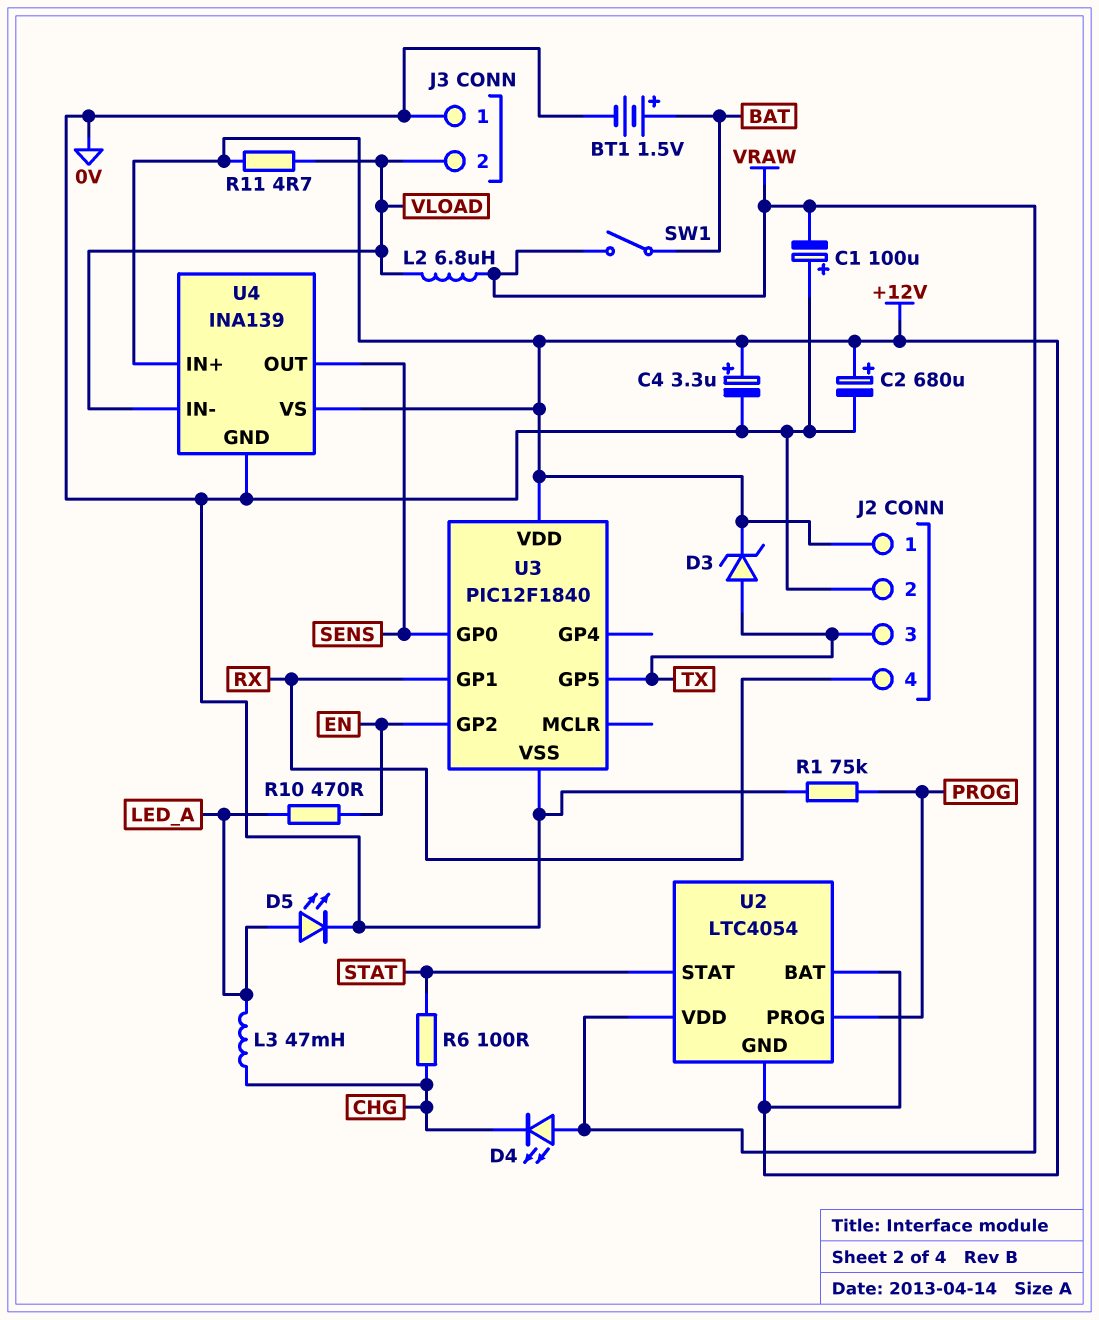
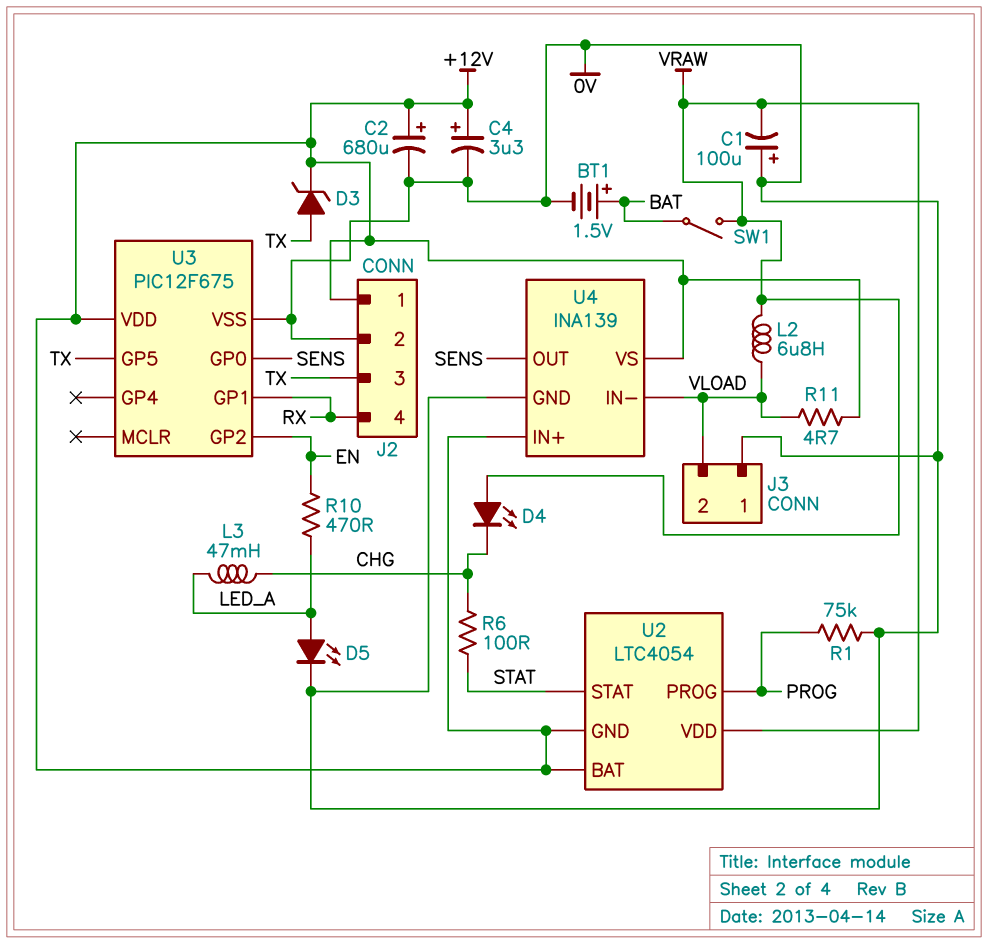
U3: PIC12F1840 -> PIC12F675

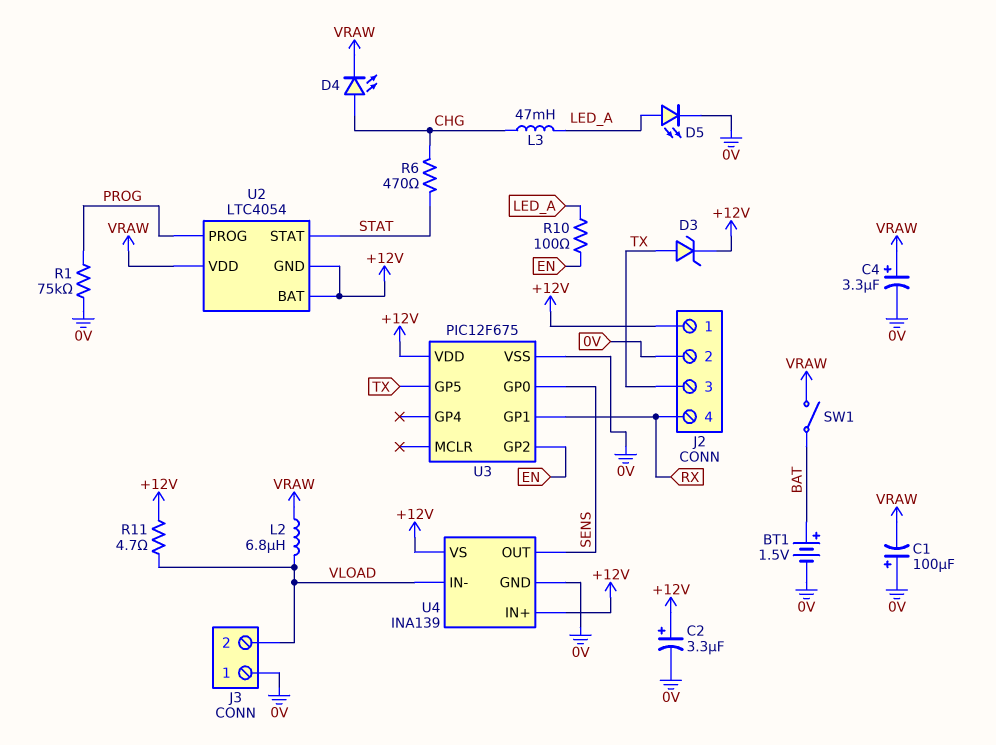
C2: 680uF (plus +12V, minus 0V) -> 3.3uF (plus +12V, minus 0V)
C4: 3.3uF (plus +12V, minus 0V) -> 3.3uF (plus VRAW, minus 0V)
D4: LED (A VRAW, K CHG) -> LED (A CHG, K VRAW)
R6: 100 (CHG, STAT) -> 470 (CHG, STAT)
R10: 470 (EN, LED_A) -> 100 (EN, LED_A)

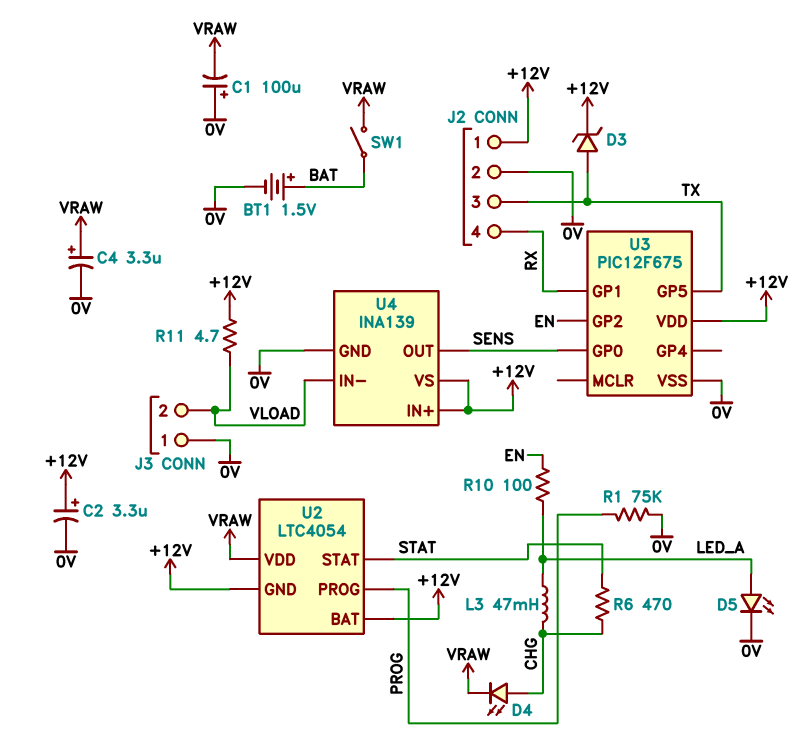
L2: 6.8uH (VLOAD, VRAW) -> none

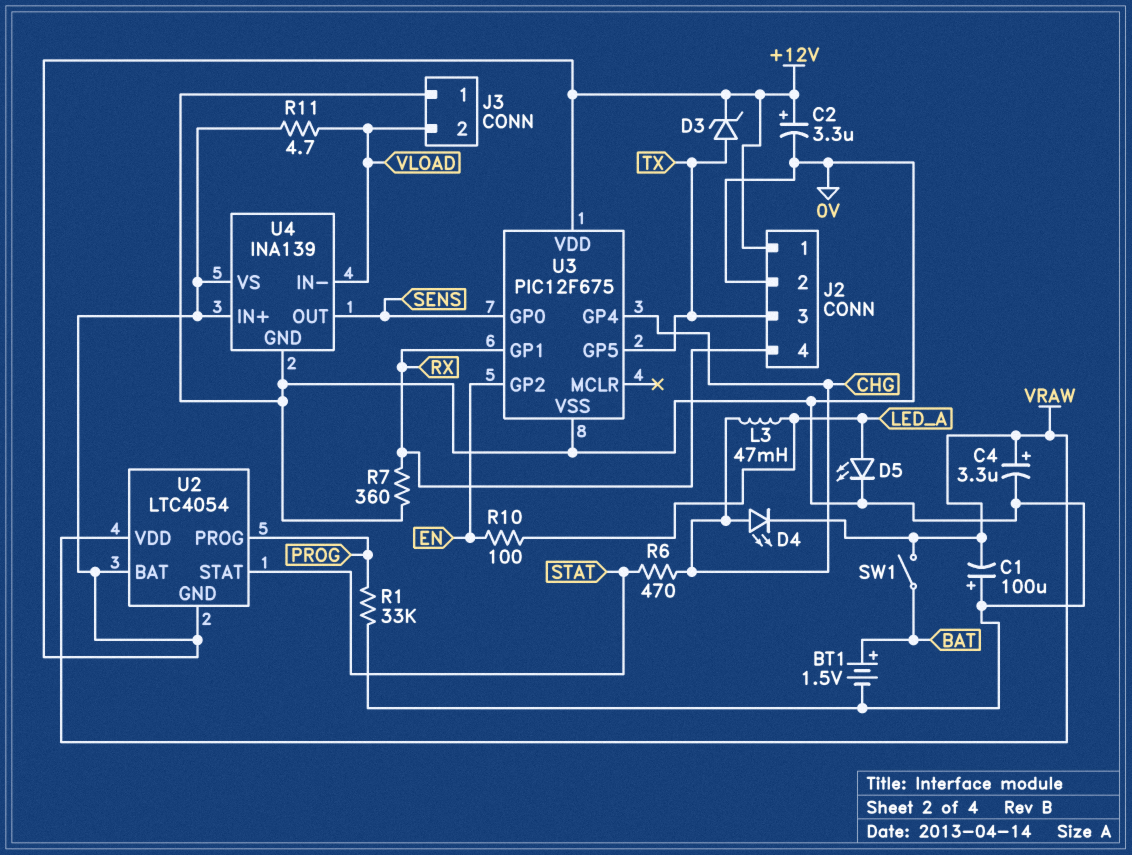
R1: 75k (0V, PROG) -> 33k (0V, PROG)
R7: none -> 360 (0V, RX)
U3 pin GP4: none -> CHG

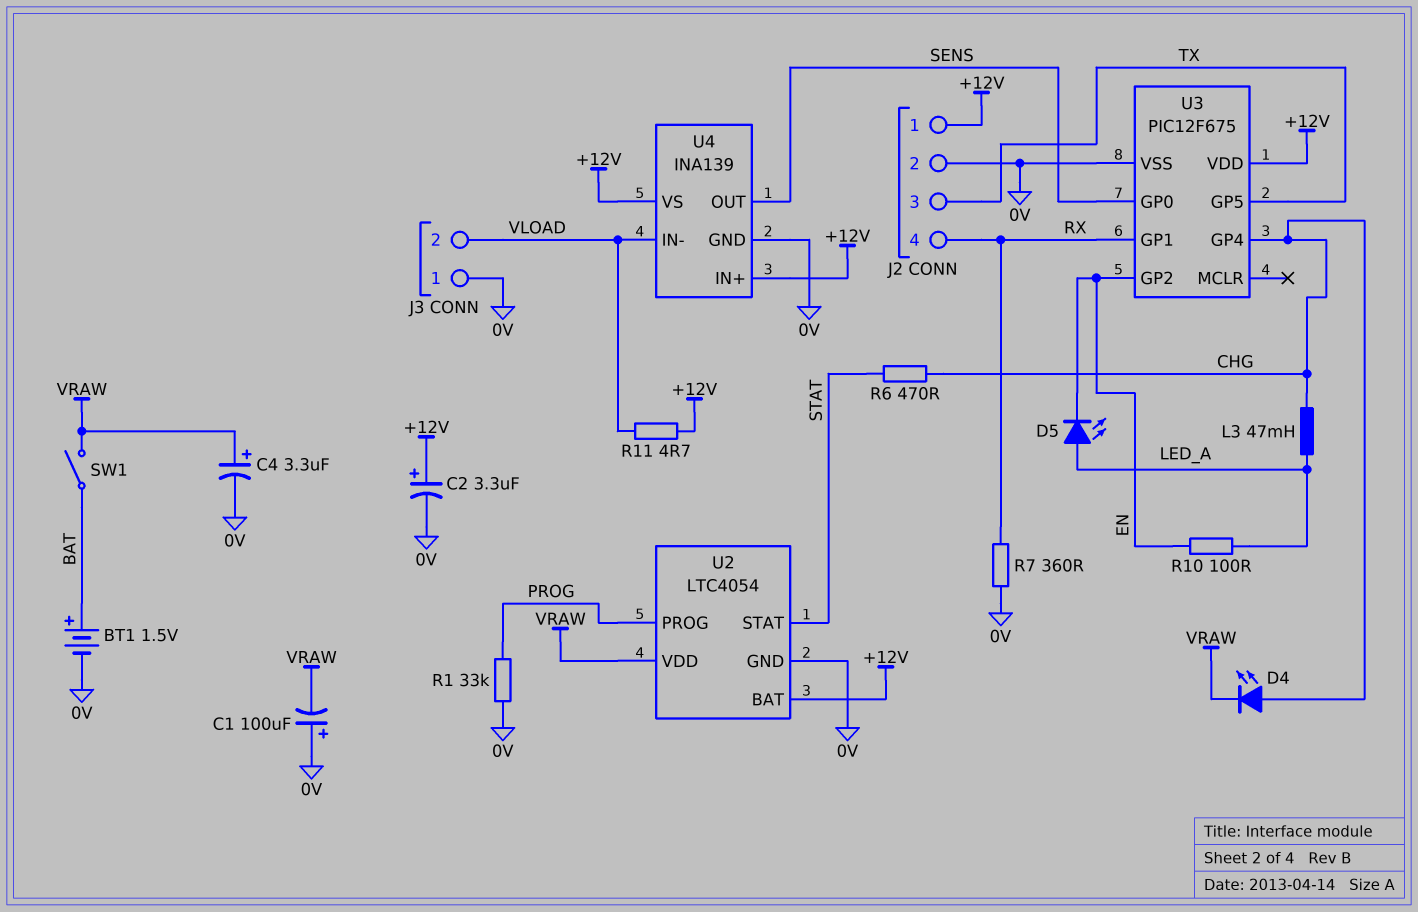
D3: zener (A TX, K +12V) -> none
D5: LED (A LED_A, K 0V) -> LED (A LED_A, K EN)
U2 pin GND: +12V -> 0V

